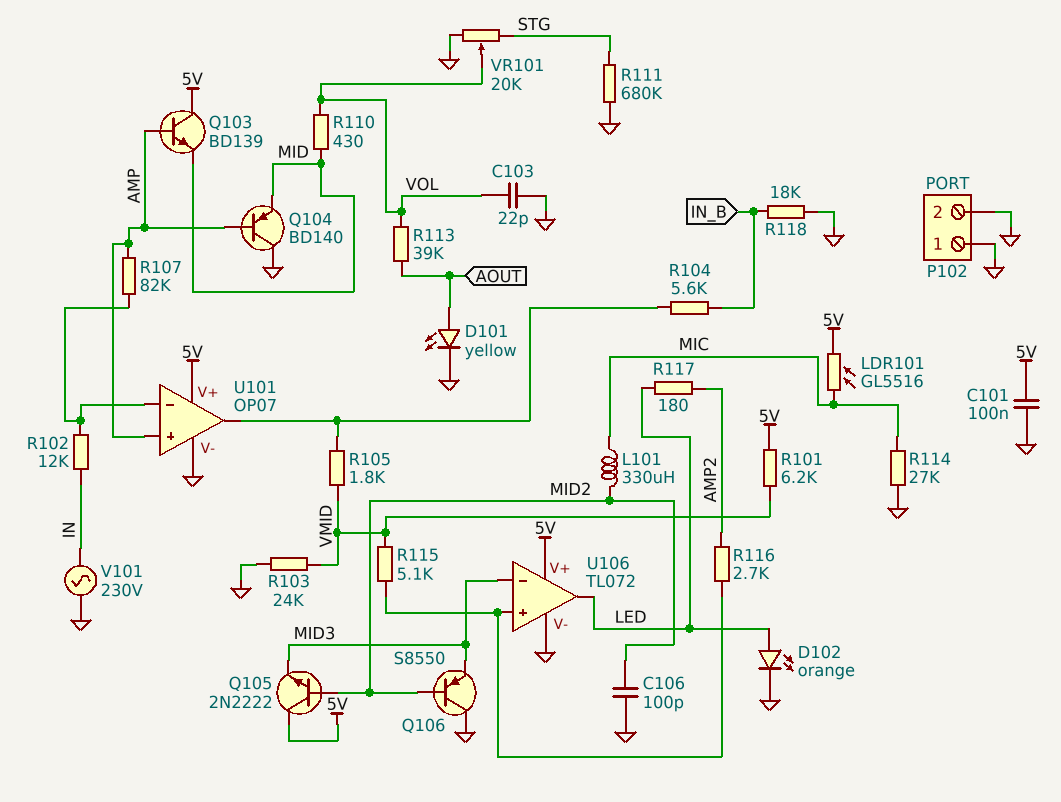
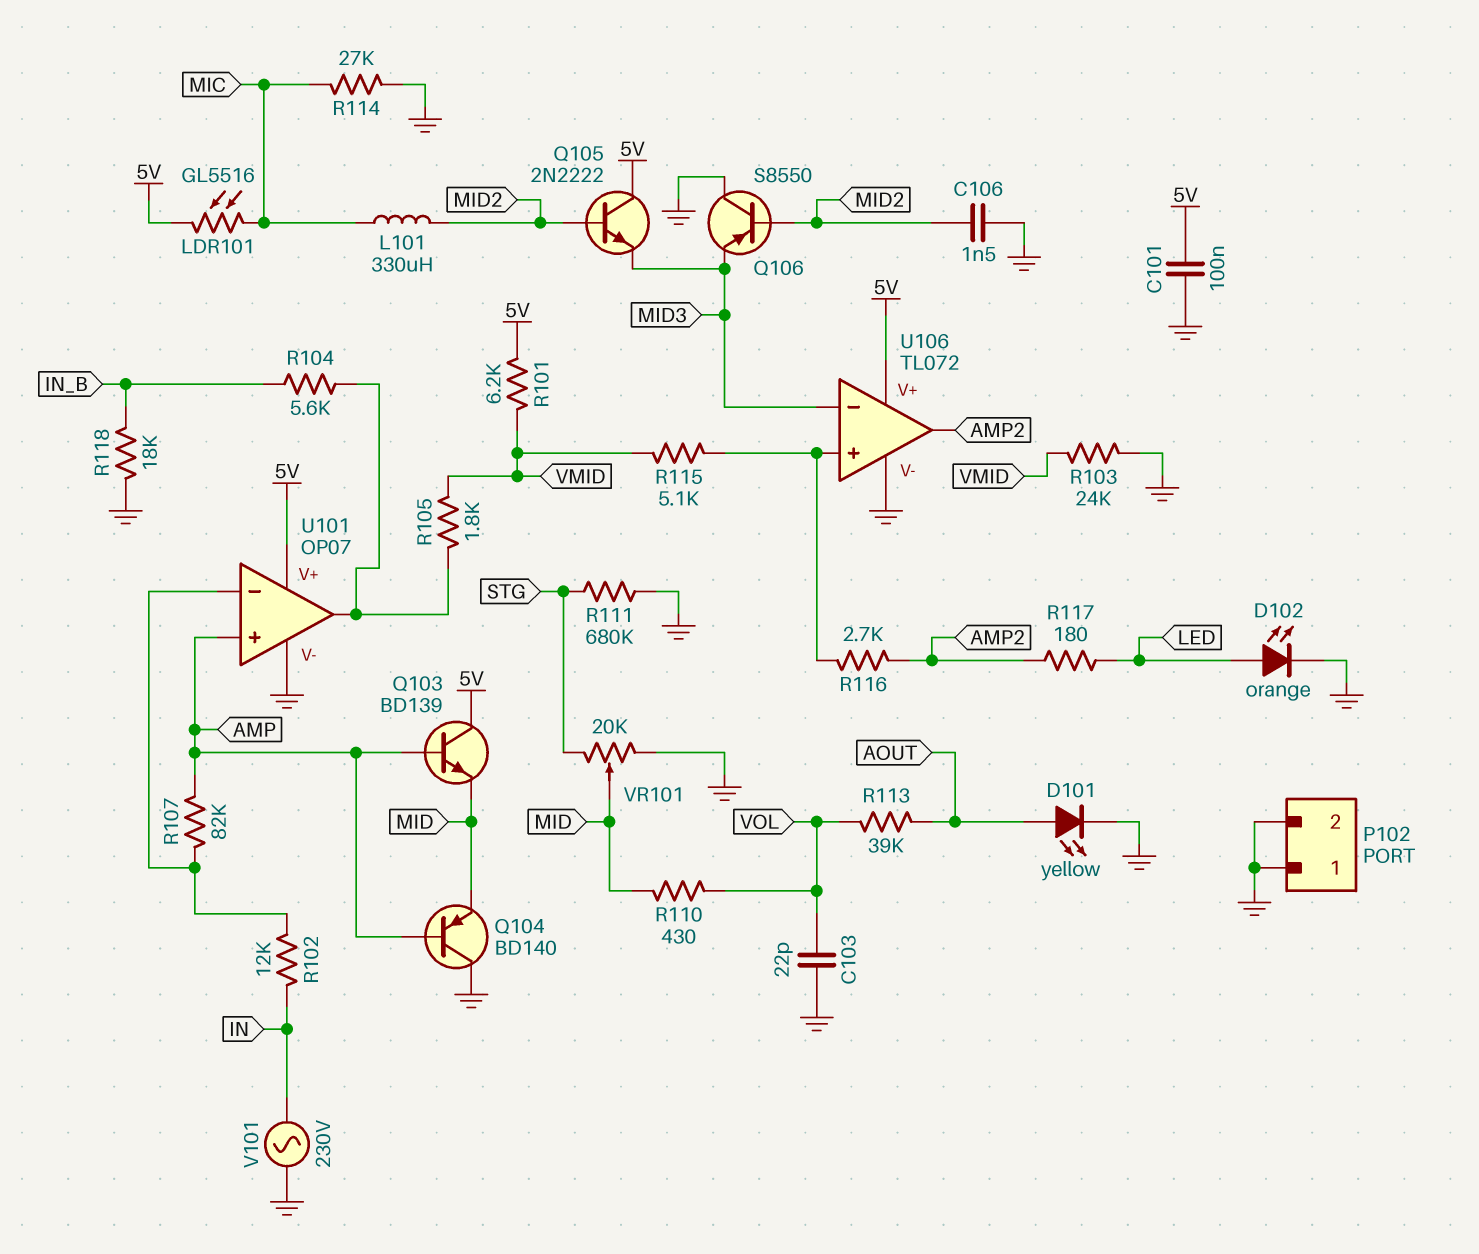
C106: 100pF (GND, MID2) -> 1.5nF (GND, MID2)
U106 pin out: LED -> AMP2
VR101: 20k (GND, STG, wiper VOL) -> 20k (GND, STG, wiper MID)

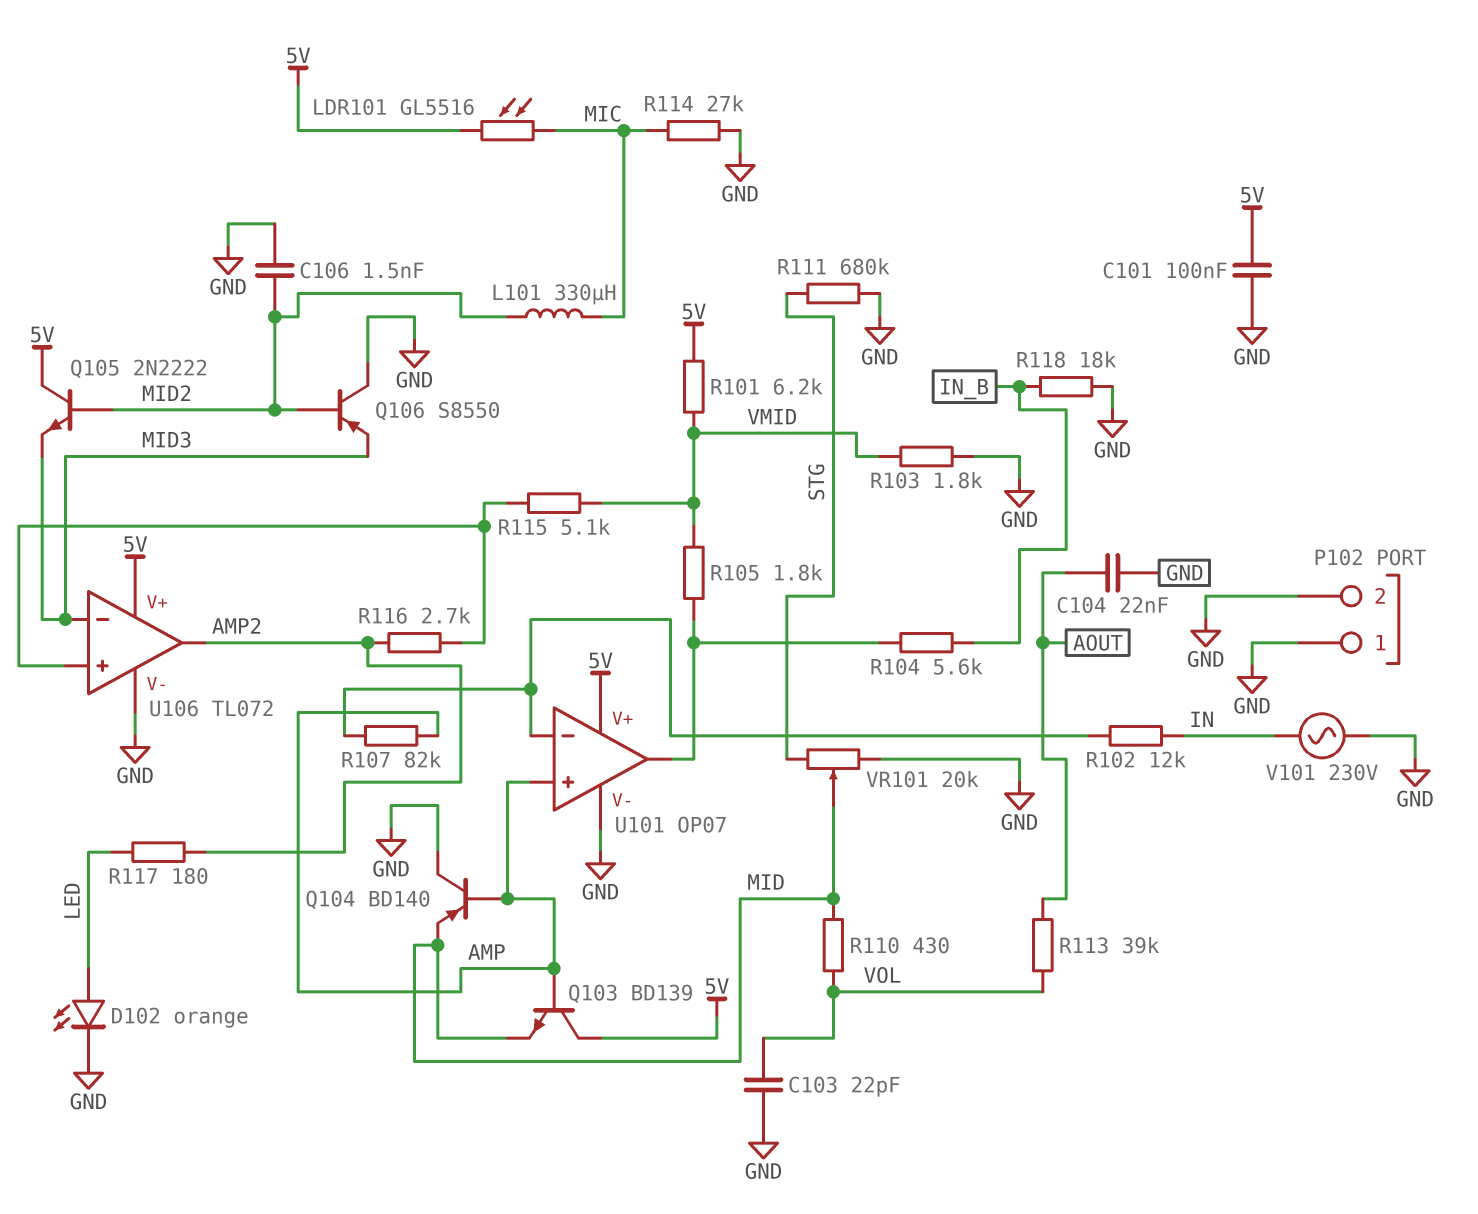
C104: none -> 22nF (AOUT, GND)
D101: LED yellow (A AOUT, K GND) -> none
R103: 24k (GND, VMID) -> 1.8k (GND, VMID)

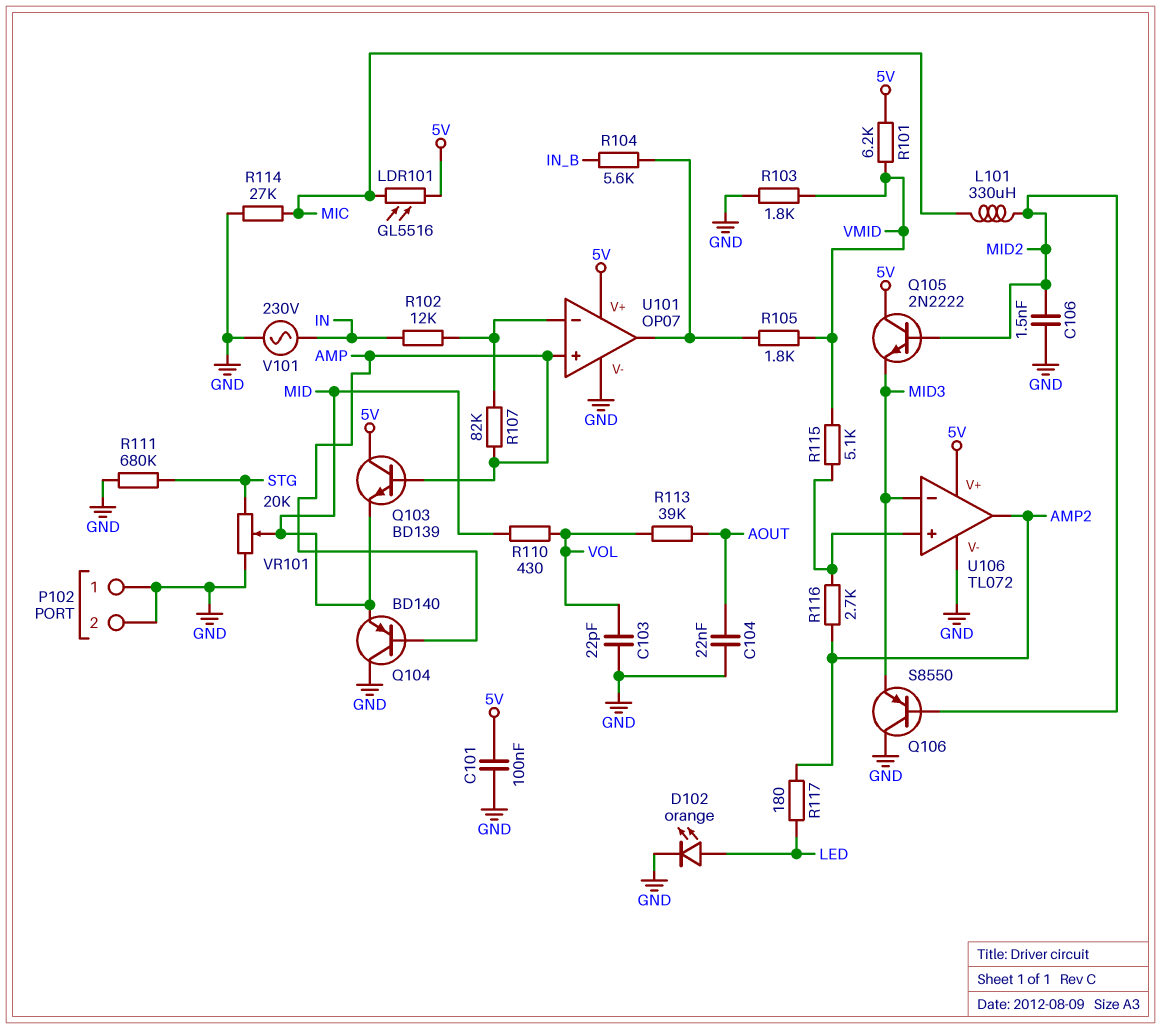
R118: 18k (GND, IN_B) -> none

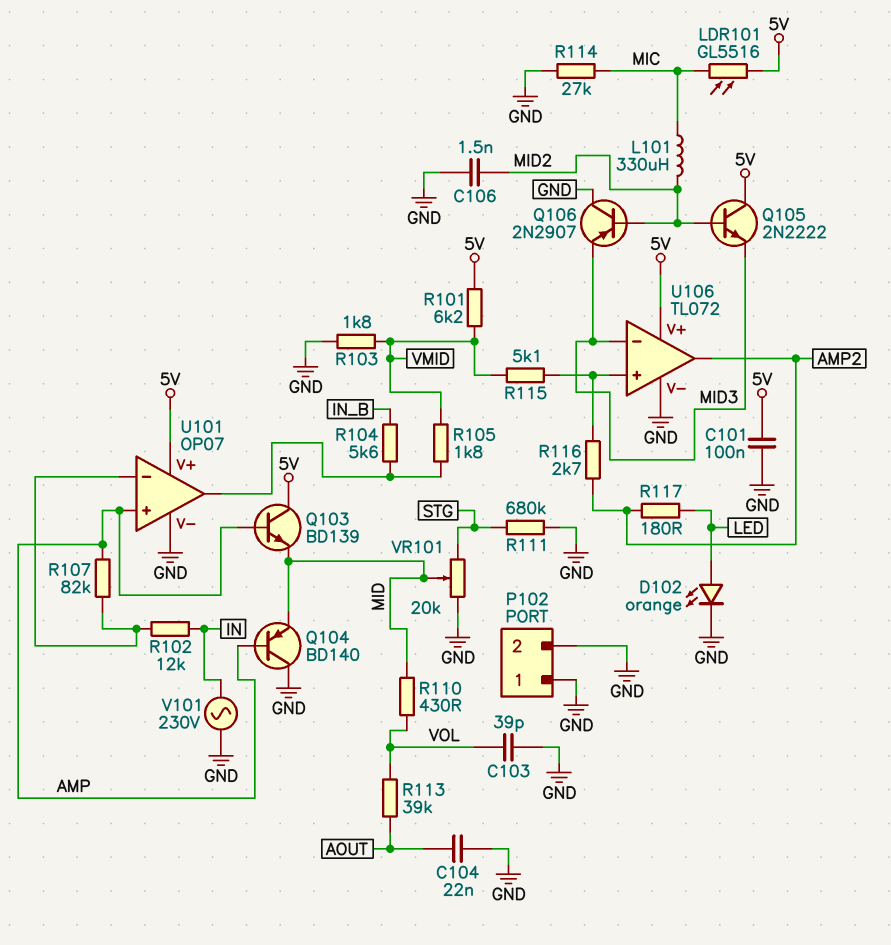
C103: 22pF (GND, VOL) -> 39pF (GND, VOL)
Q106: PNP S8550 (B MID2, C GND, E MID3) -> PNP 2N2907 (B MID2, C GND, E MID3)

